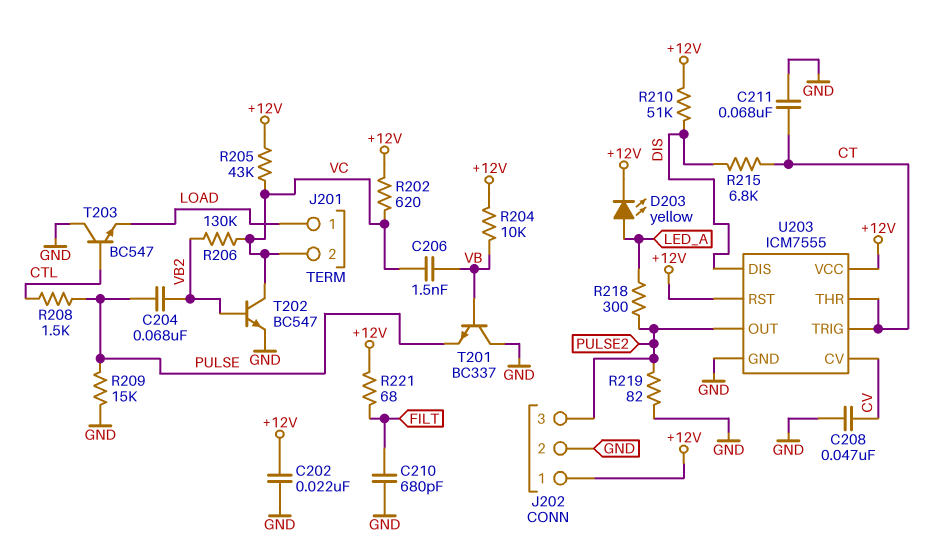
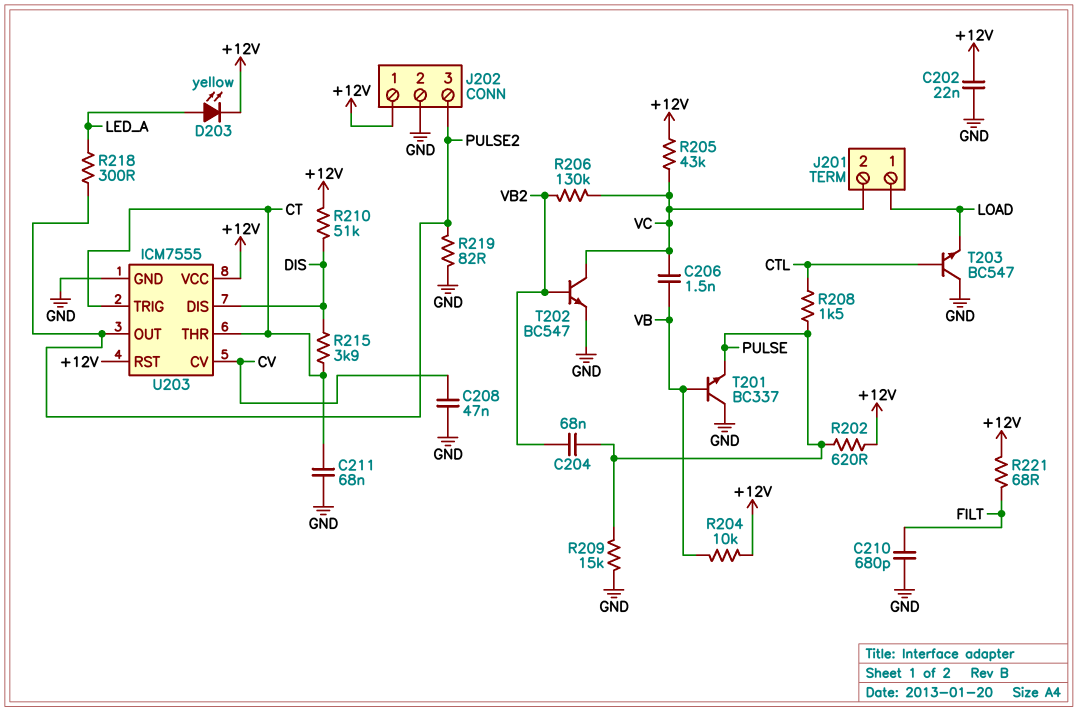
R202: 620 (+12V, VC) -> 620 (+12V, PULSE)
R215: 6.8k (CT, DIS) -> 3.9k (CT, DIS)

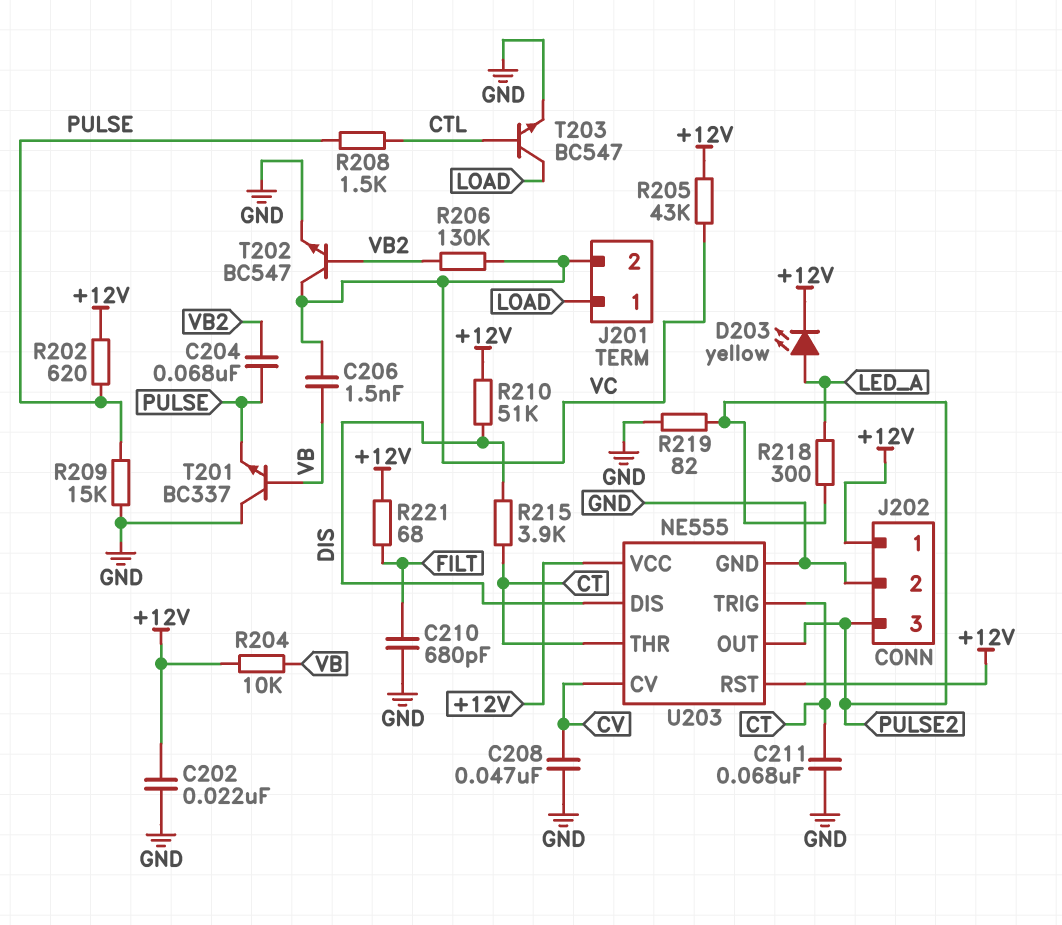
T203: NPN BC547 (B CTL, C GND, E LOAD) -> NPN BC547 (B CTL, C LOAD, E GND)
U203: ICM7555 -> NE555

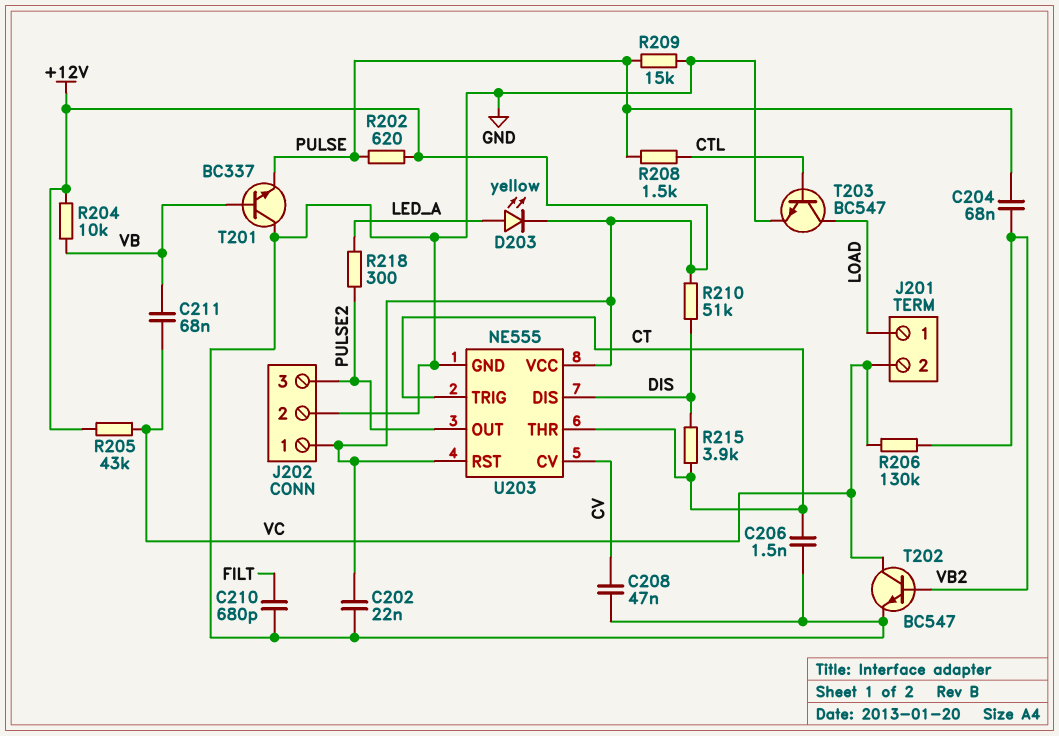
C206: 1.5nF (VB, VC) -> 1.5nF (CT, GND)
C211: 68nF (CT, GND) -> 68nF (VB, VC)
R219: 82 (GND, PULSE2) -> none
R221: 68 (+12V, FILT) -> none

